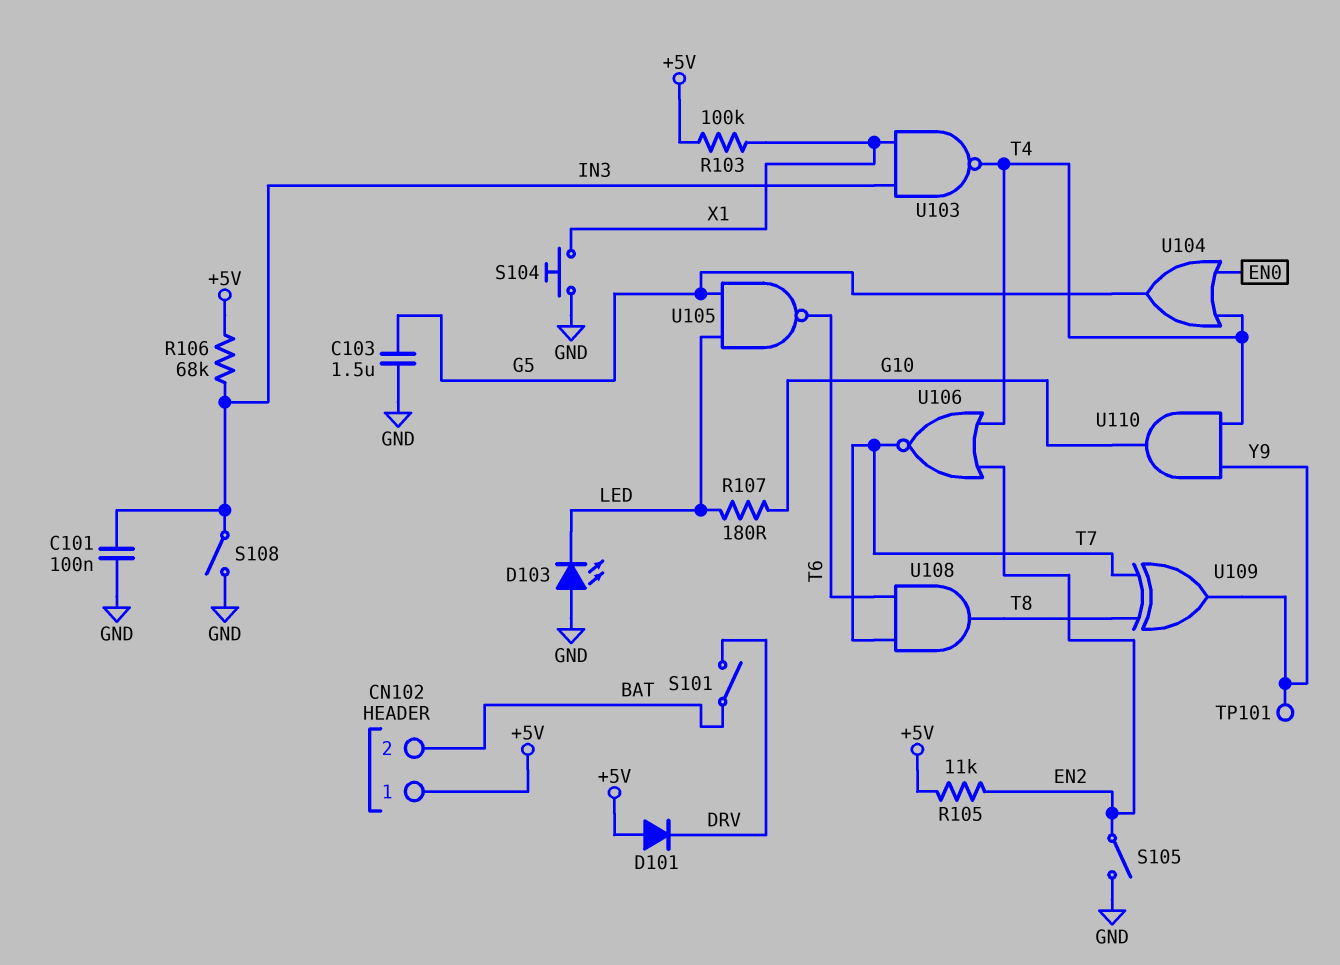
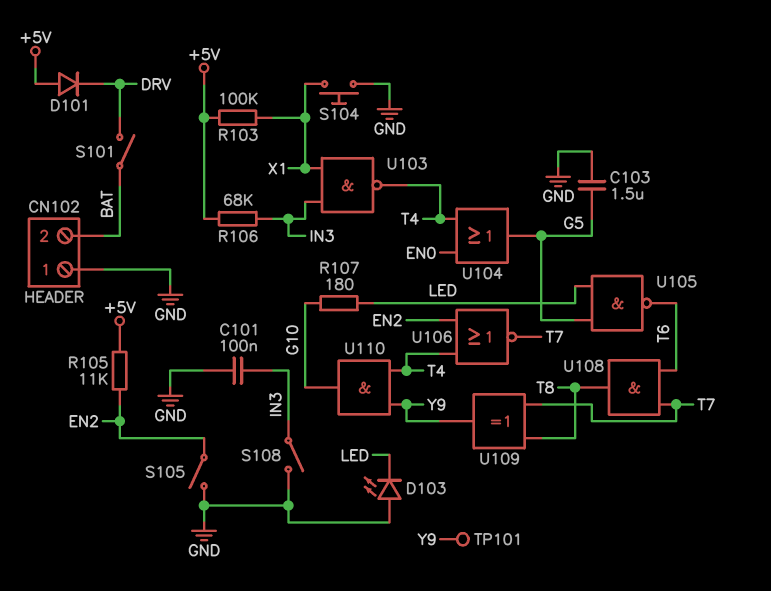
CN102 pin 1: +5V -> GND

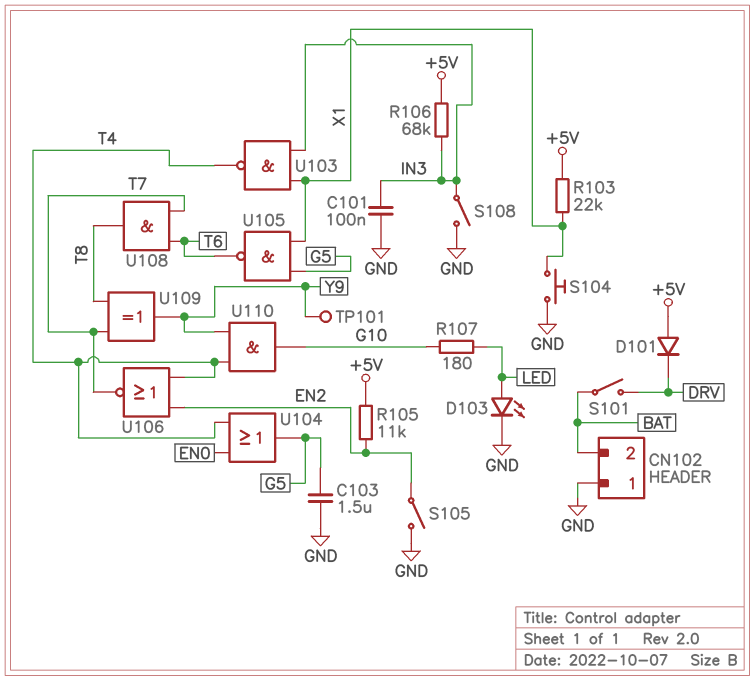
D103: LED (A GND, K LED) -> LED (A LED, K GND)
R103: 100k (+5V, X1) -> 22k (+5V, X1)
U105: NAND (in G5, in LED, out T6) -> NAND (in G5, in X1, out T6)

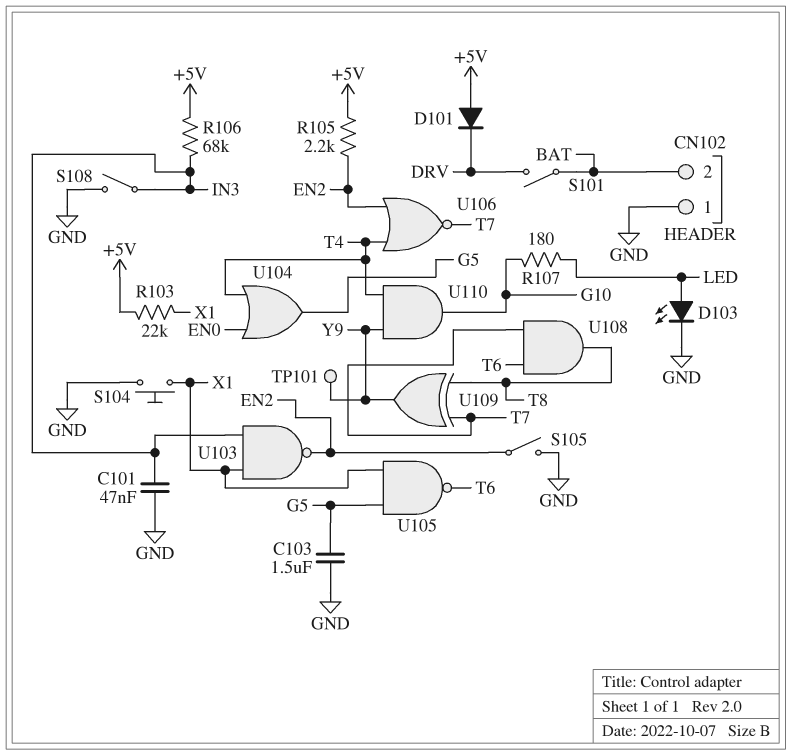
C101: 100nF (GND, IN3) -> 47nF (GND, IN3)
R105: 11k (+5V, EN2) -> 2.2k (+5V, EN2)
U103: NAND (in IN3, in X1, out T4) -> NAND (in IN3, in X1, out EN2)

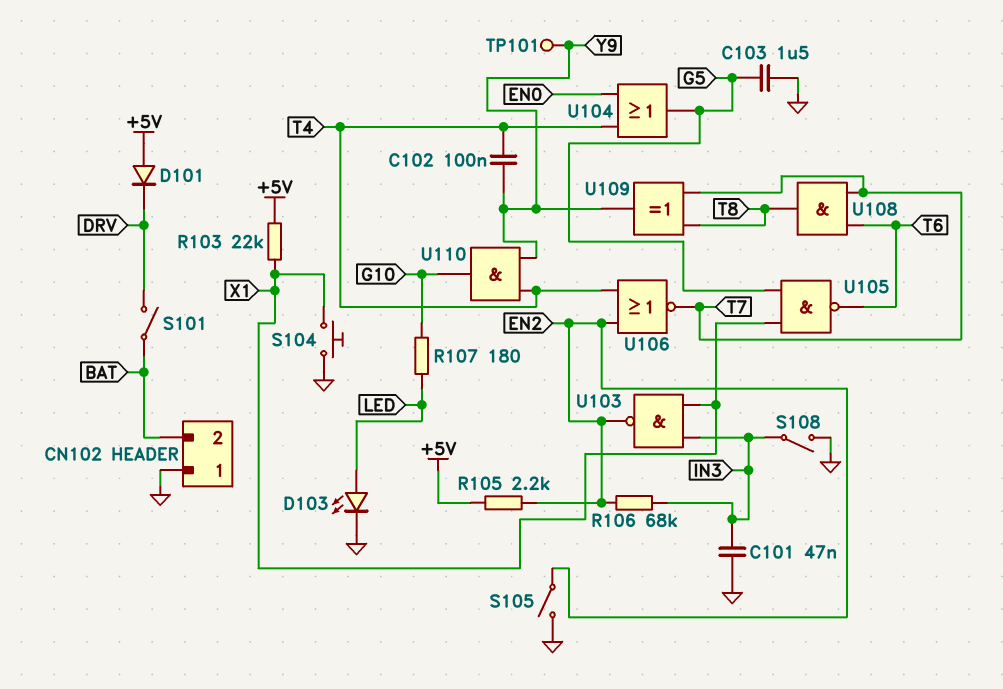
C102: none -> 100nF (T4, Y9)
R106: 68k (+5V, IN3) -> 68k (EN2, IN3)

